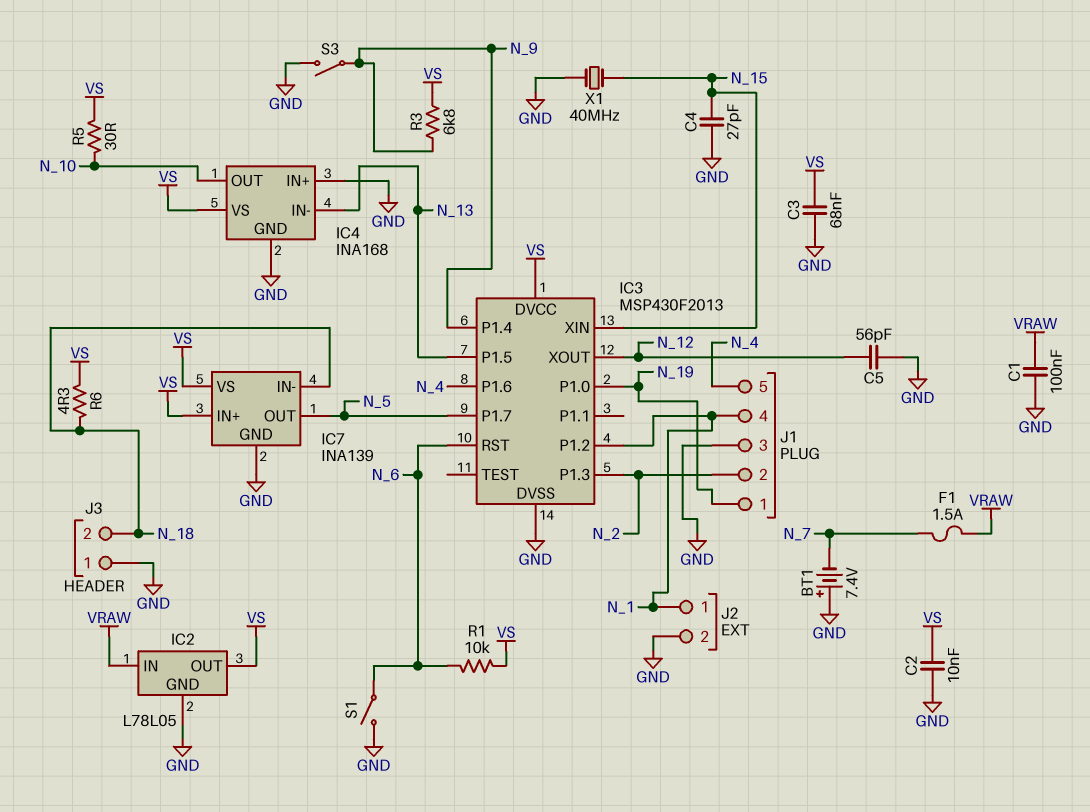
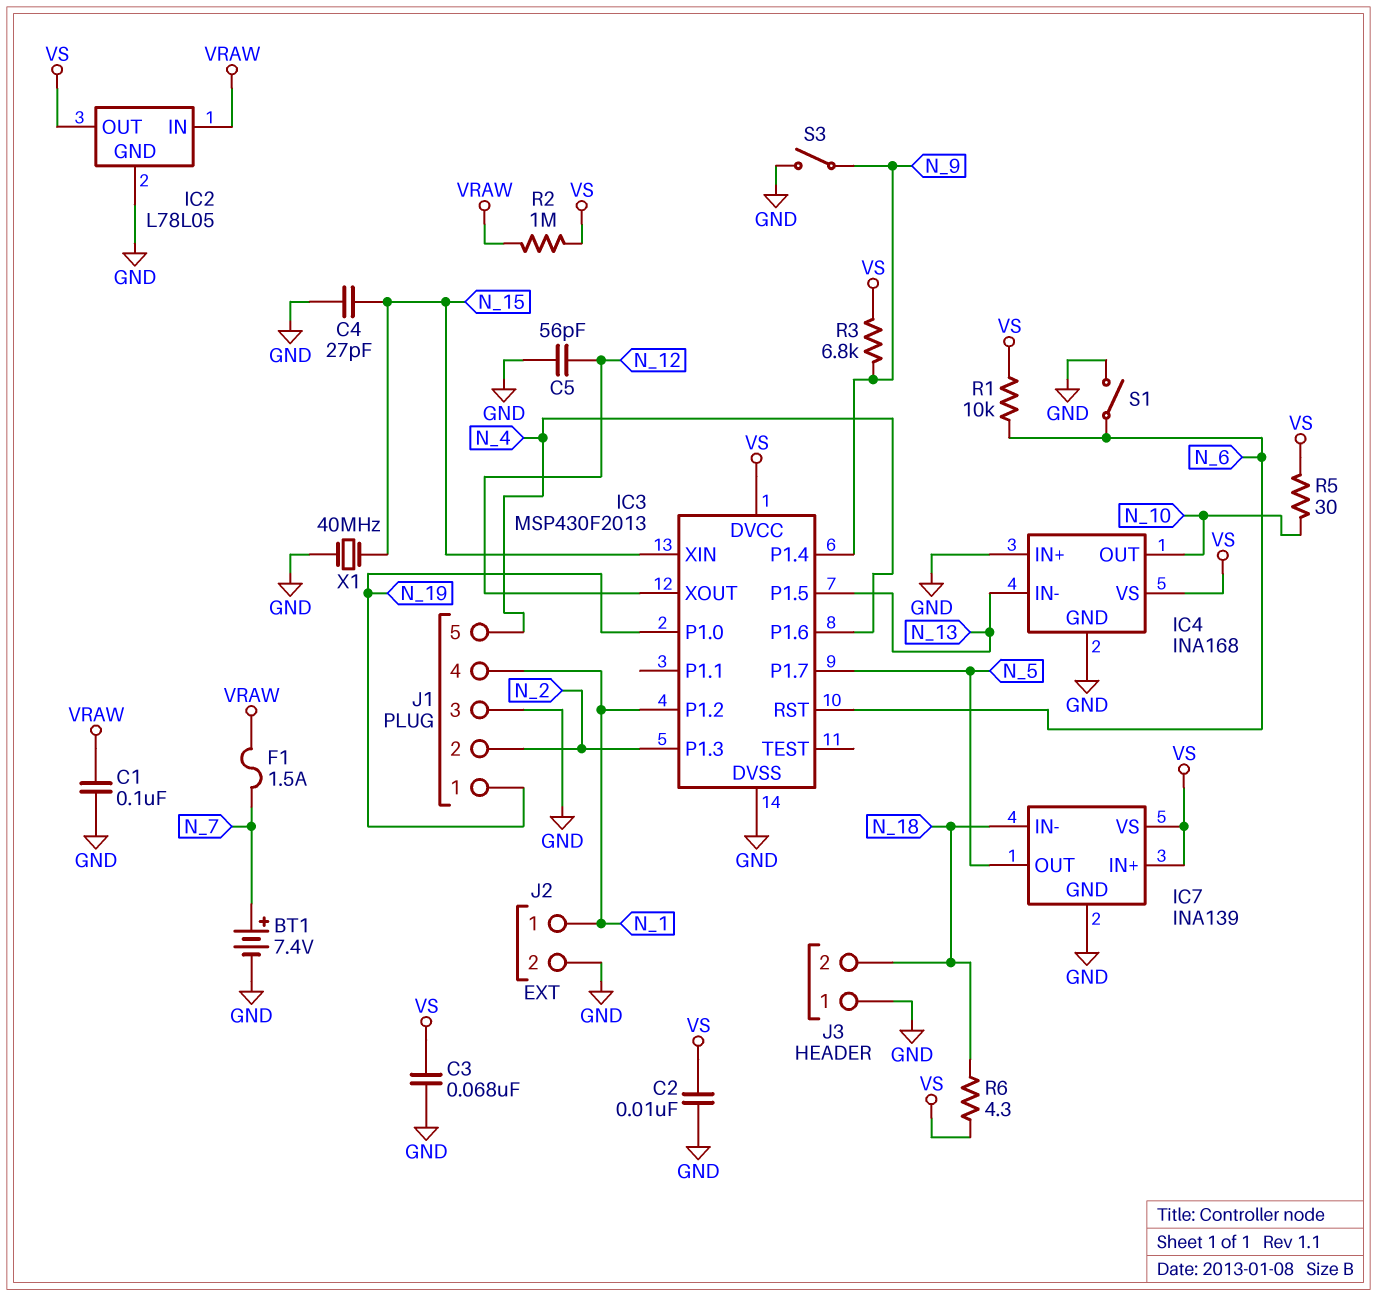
BT1: 7.4V (plus GND, minus N_7) -> 7.4V (plus N_7, minus GND)
R2: none -> 1M (VRAW, VS)

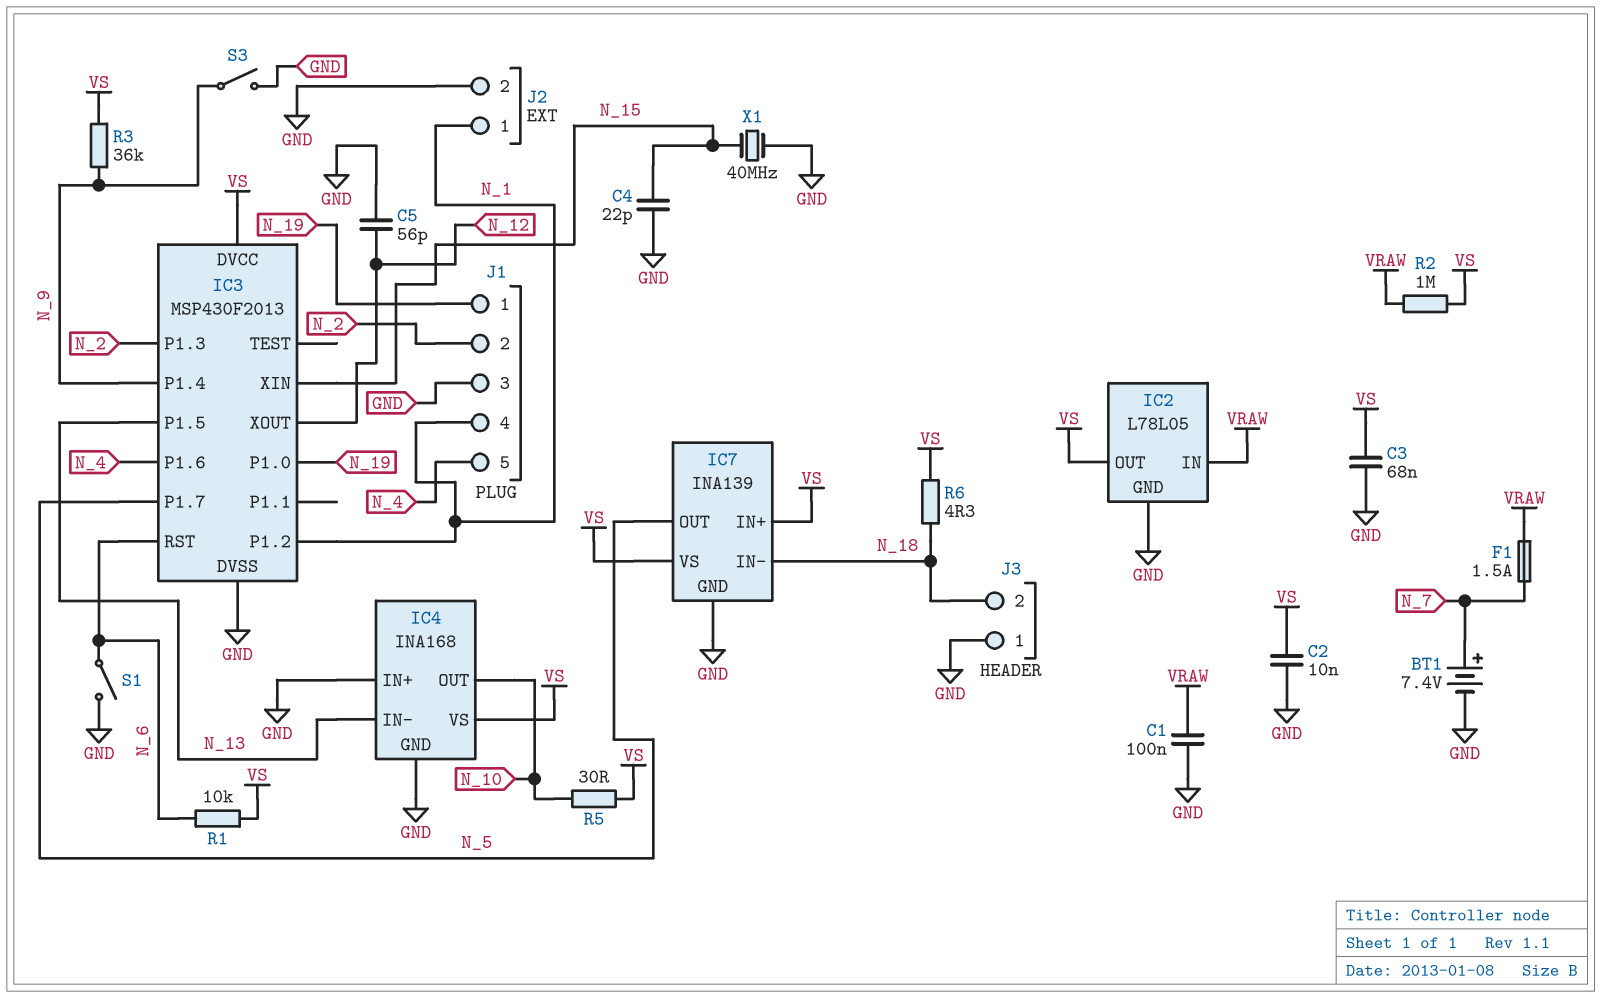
C4: 27pF (GND, N_15) -> 22pF (GND, N_15)
R3: 6.8k (N_9, VS) -> 36k (N_9, VS)

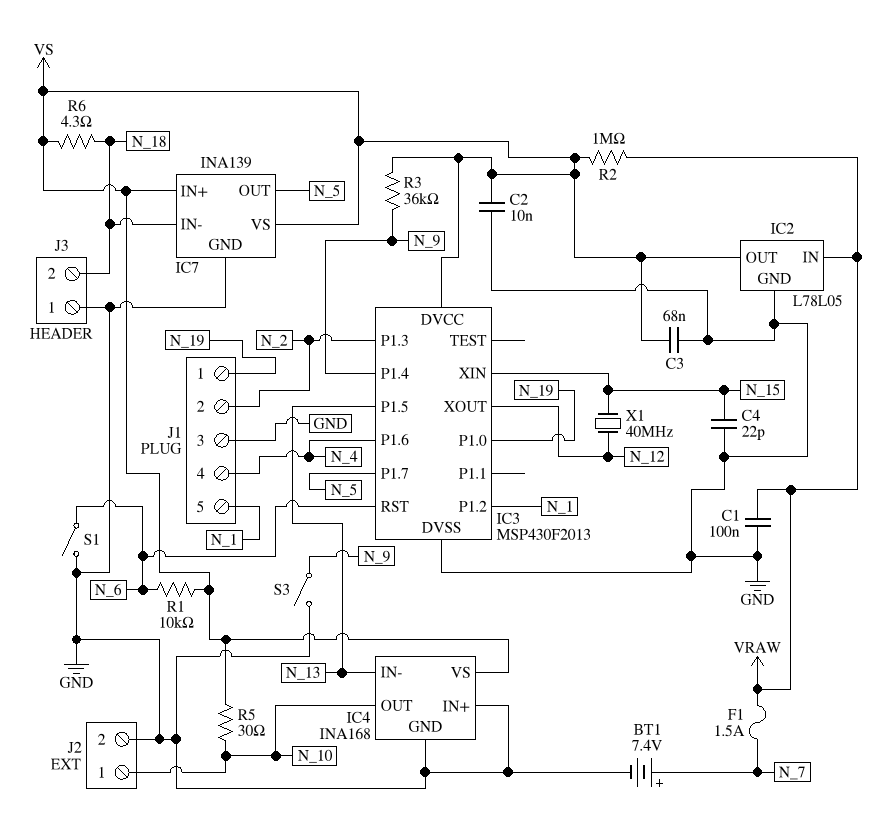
C5: 56pF (GND, N_12) -> none
J1 pin 4: N_1 -> N_4
J1 pin 5: N_4 -> N_1
J2 pin 1: N_1 -> N_10
X1: 40MHz (GND, N_15) -> 40MHz (N_12, N_15)

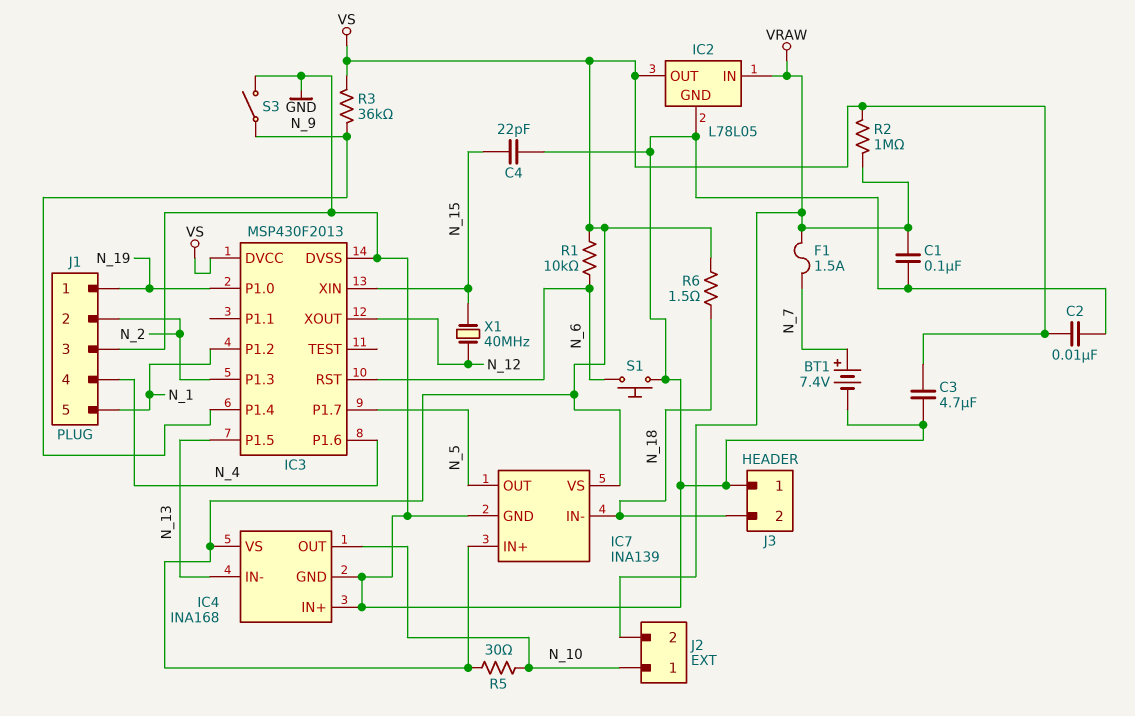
C3: 68nF (GND, VS) -> 4.7uF (GND, VS)
J2 pin 2: GND -> VRAW
R6: 4.3 (N_18, VS) -> 1.5 (N_18, VS)
S1: switch (GND, N_6) -> button (GND, N_6)

